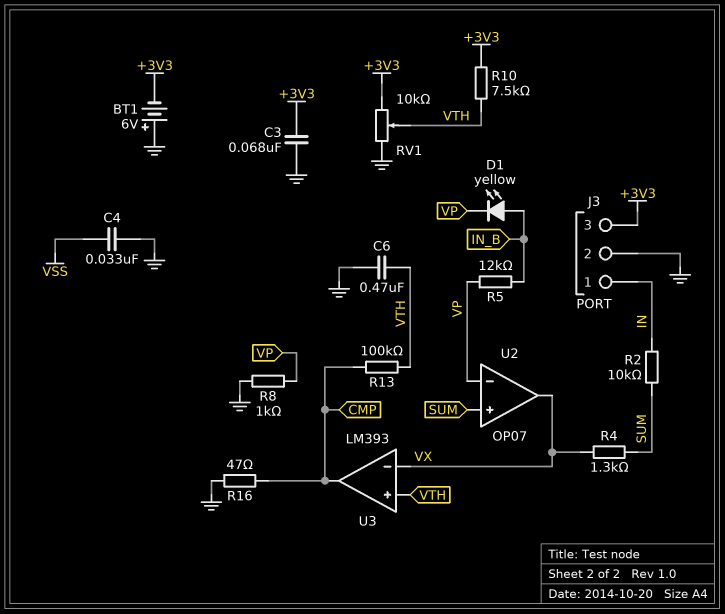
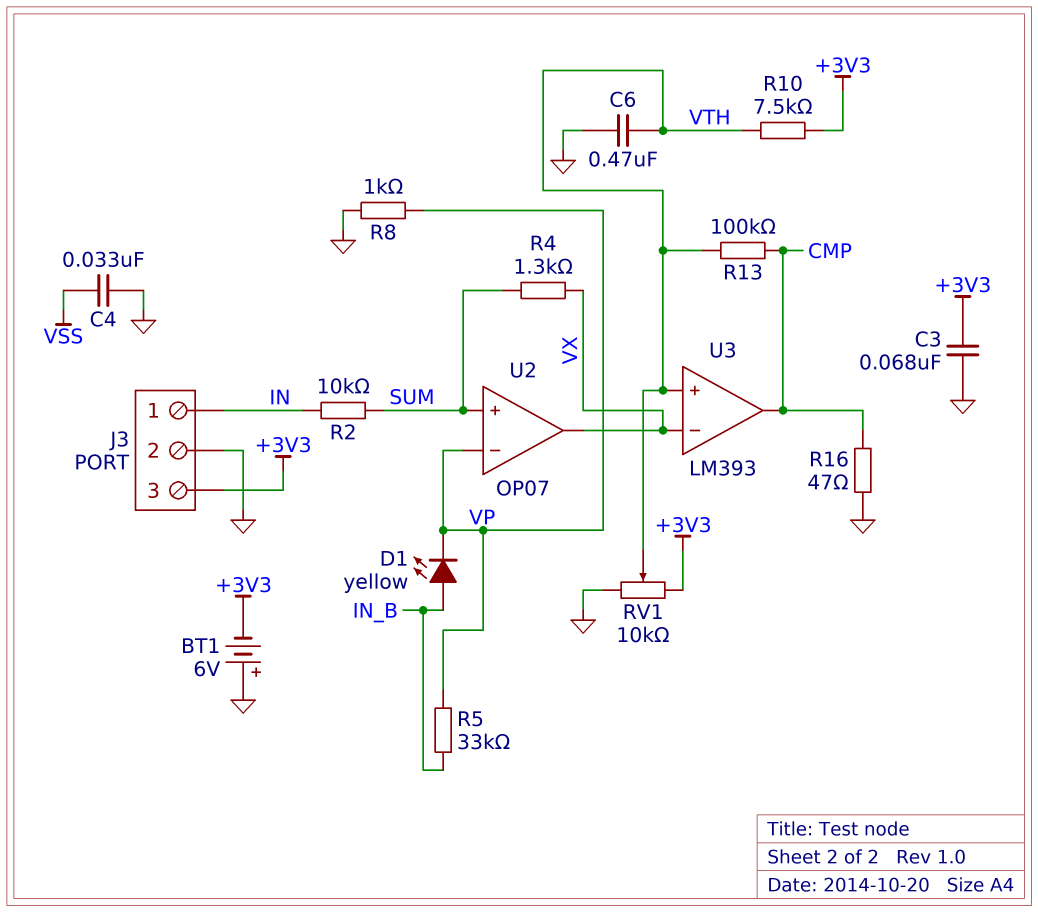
R5: 12k (IN_B, VP) -> 33k (IN_B, VP)

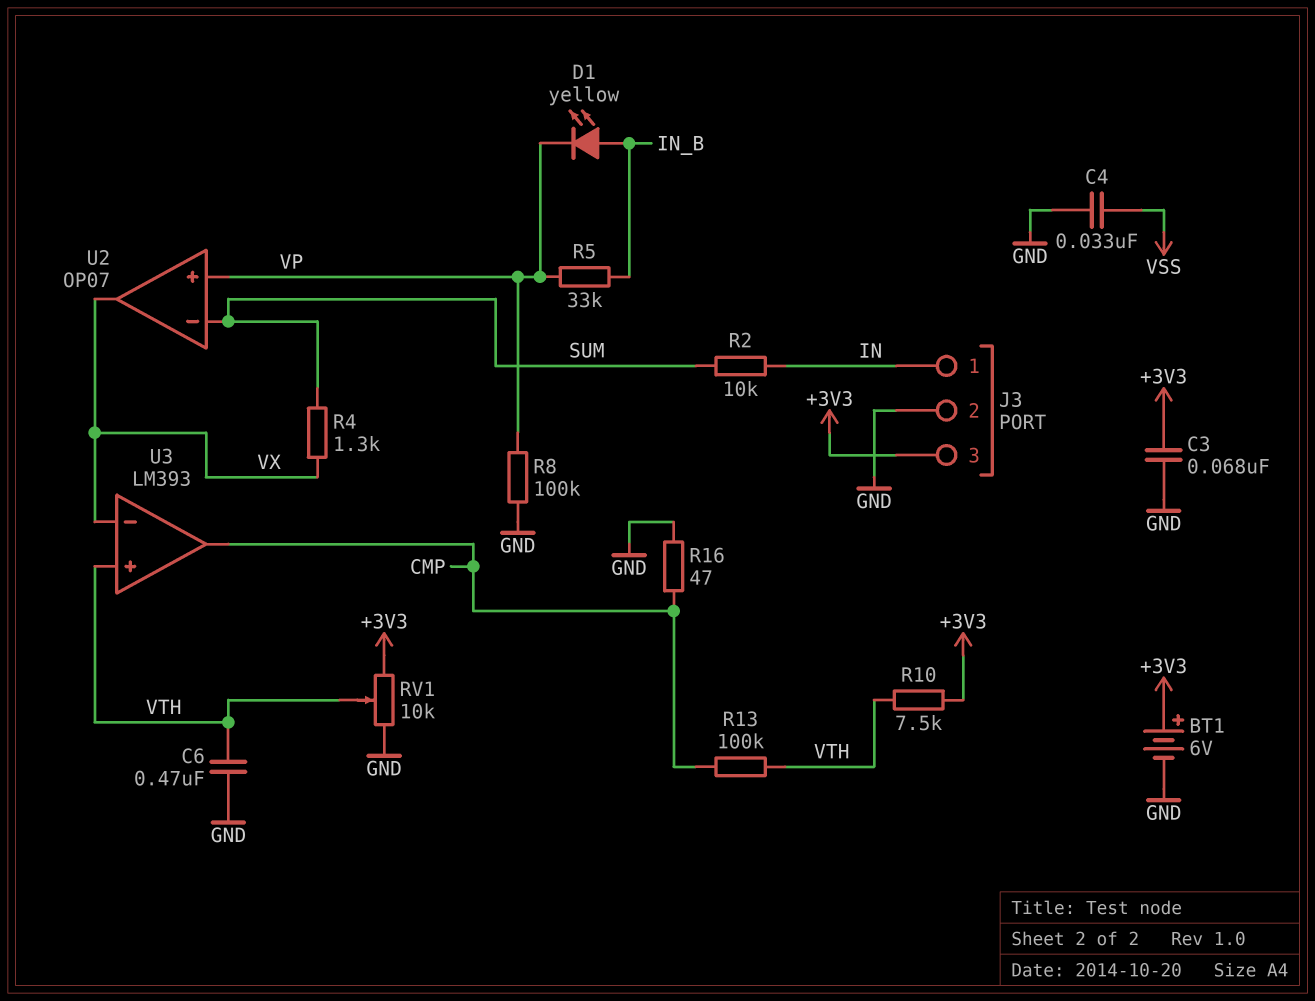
BT1: 6V (plus GND, minus +3V3) -> 6V (plus +3V3, minus GND)
R8: 1k (GND, VP) -> 100k (GND, VP)
U2 pin in+: SUM -> VP
U2 pin in-: VP -> SUM

